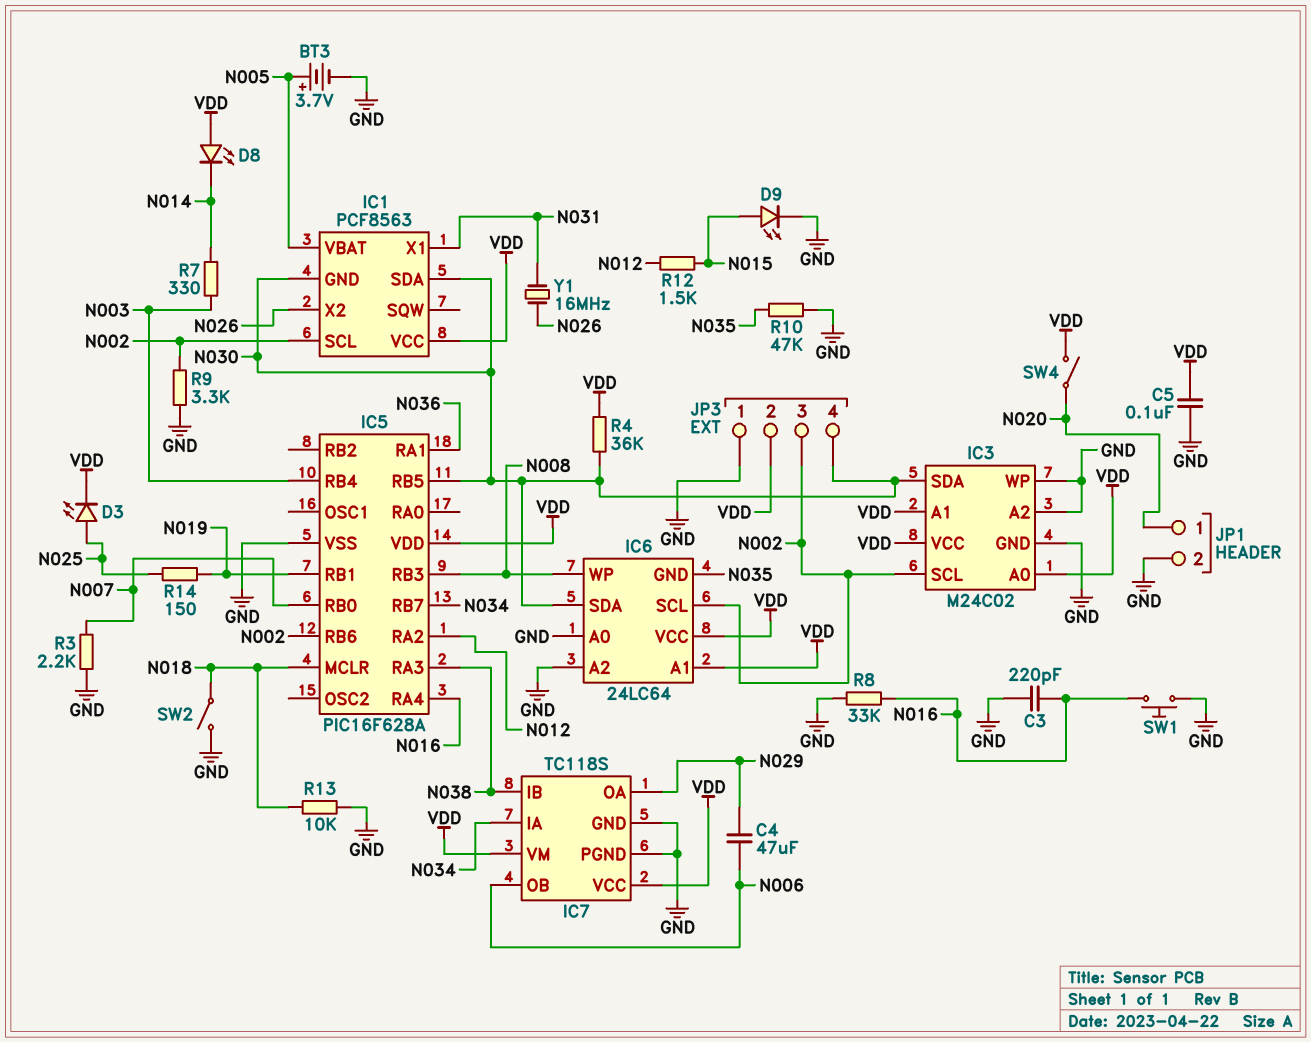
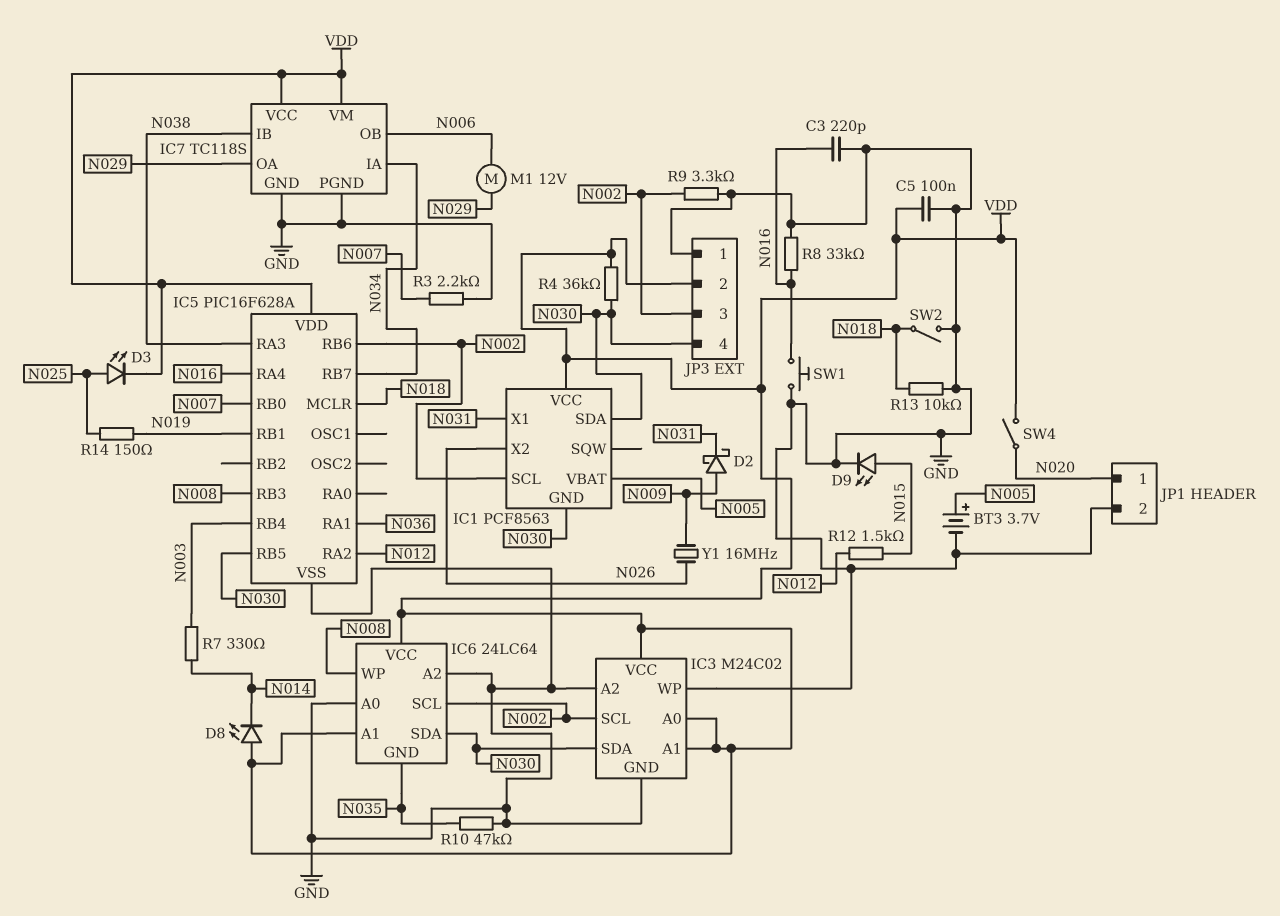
C4: 47uF (N006, N029) -> none
D2: none -> schottky (A N009, K N031)
M1: none -> motor 12V (N006, N029)
Y1: 16MHz (N026, N031) -> 16MHz (N009, N026)

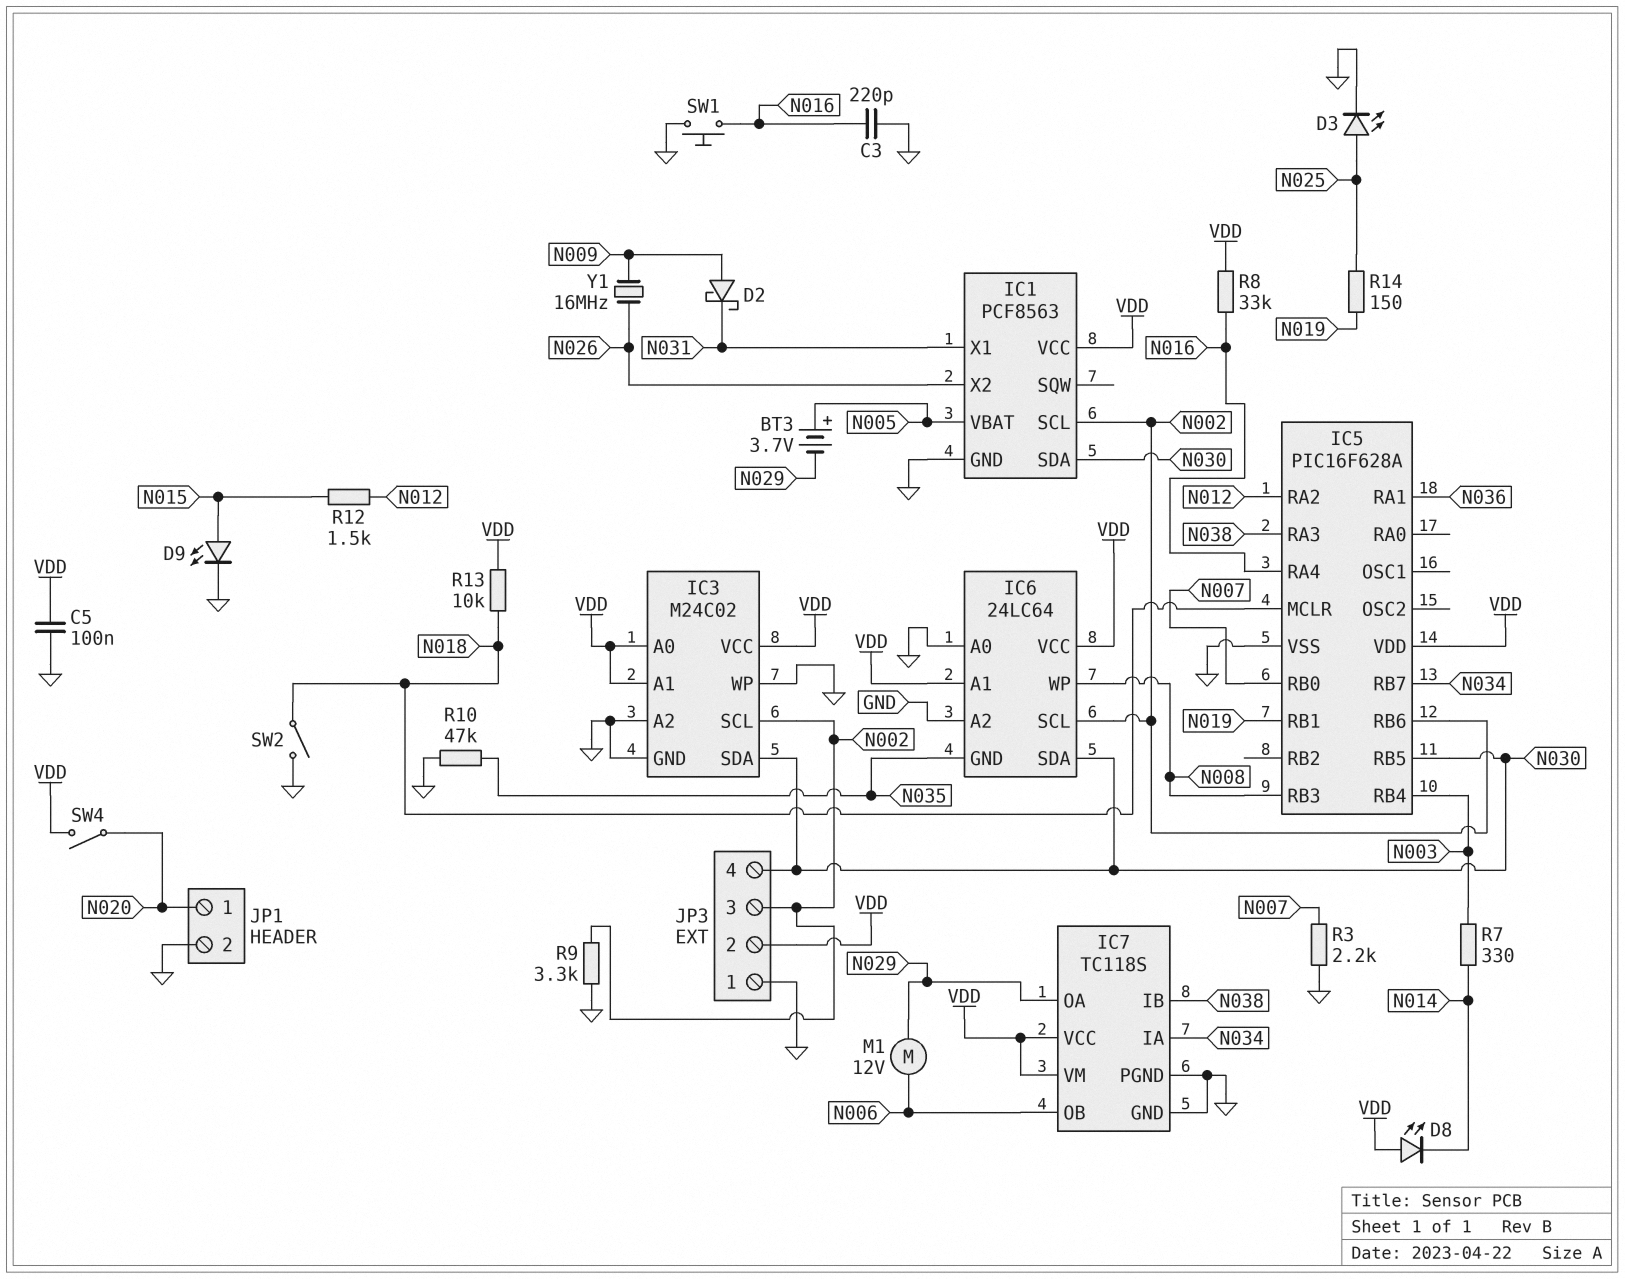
BT3: 3.7V (plus N005, minus GND) -> 3.7V (plus N005, minus N029)
D3: LED (A N025, K VDD) -> LED (A N025, K GND)
IC1 pin GND: N030 -> GND
R4: 36k (N030, VDD) -> none
R8: 33k (GND, N016) -> 33k (N016, VDD)
R13: 10k (GND, N018) -> 10k (N018, VDD)

